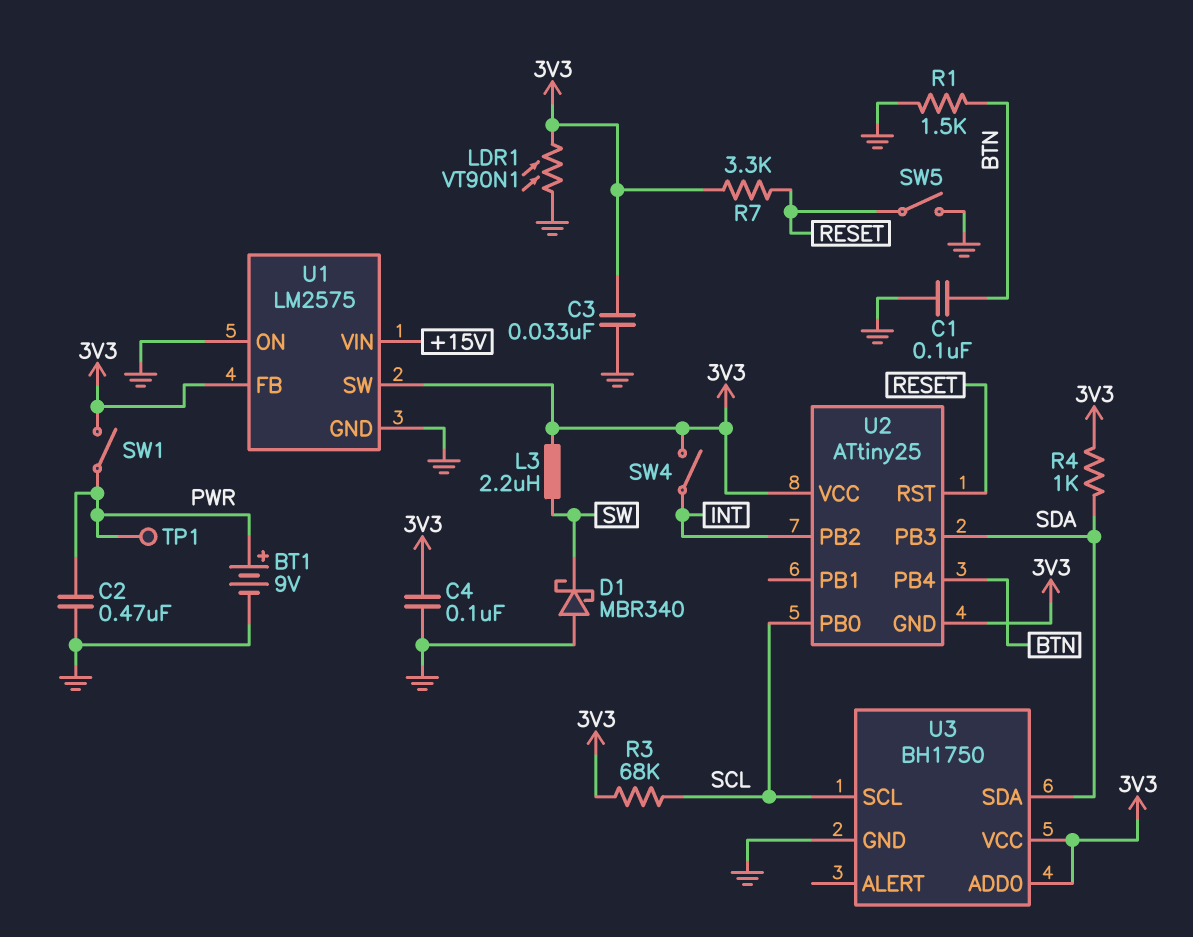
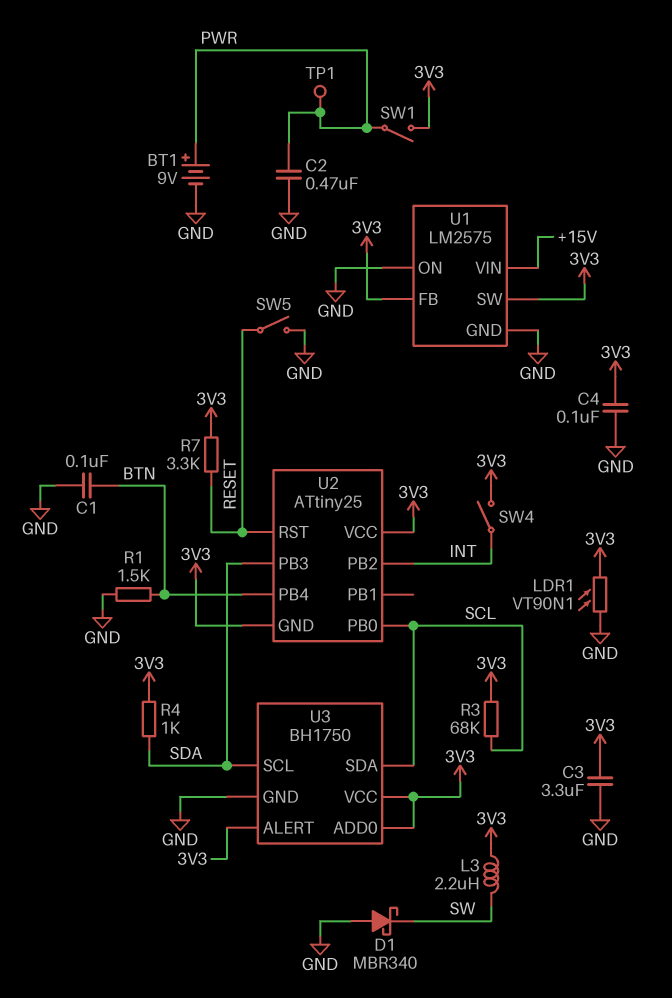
C3: 33nF (3V3, GND) -> 3.3uF (3V3, GND)
U3 pin ALERT: none -> 3V3
U3 pin SCL: SCL -> SDA
U3 pin SDA: SDA -> SCL

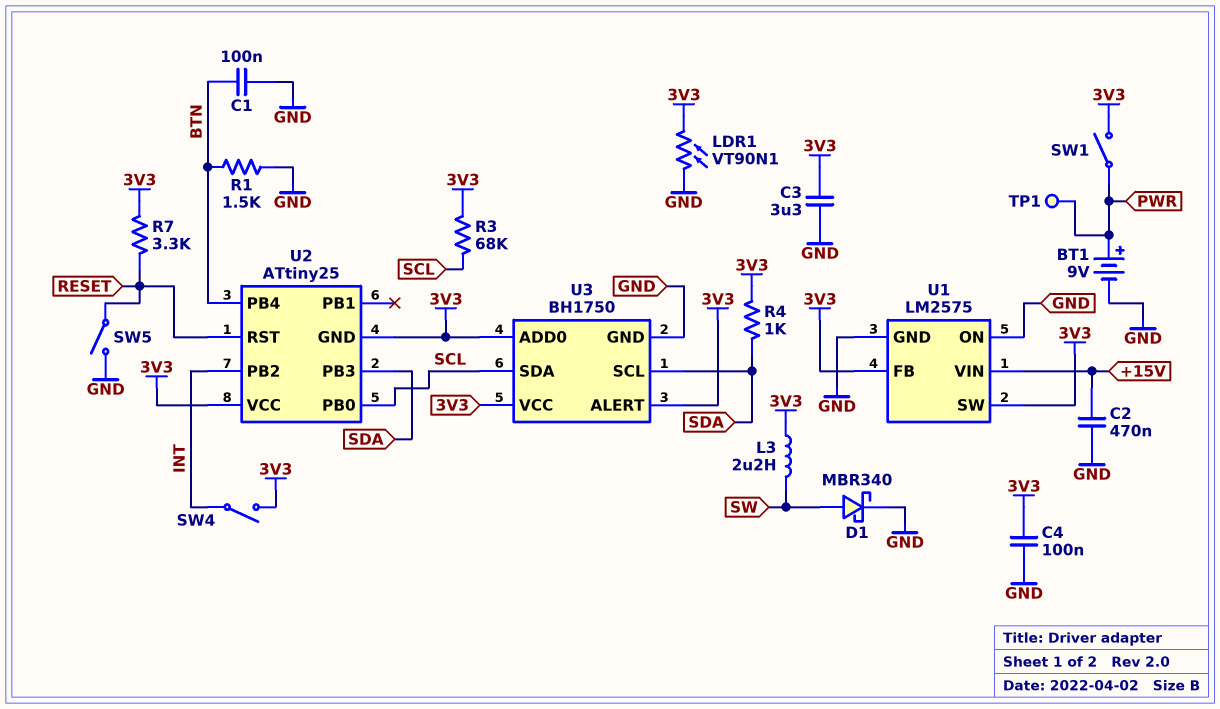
C2: 470nF (GND, PWR) -> 470nF (+15V, GND)
D1: schottky MBR340 (A GND, K SW) -> schottky MBR340 (A SW, K GND)

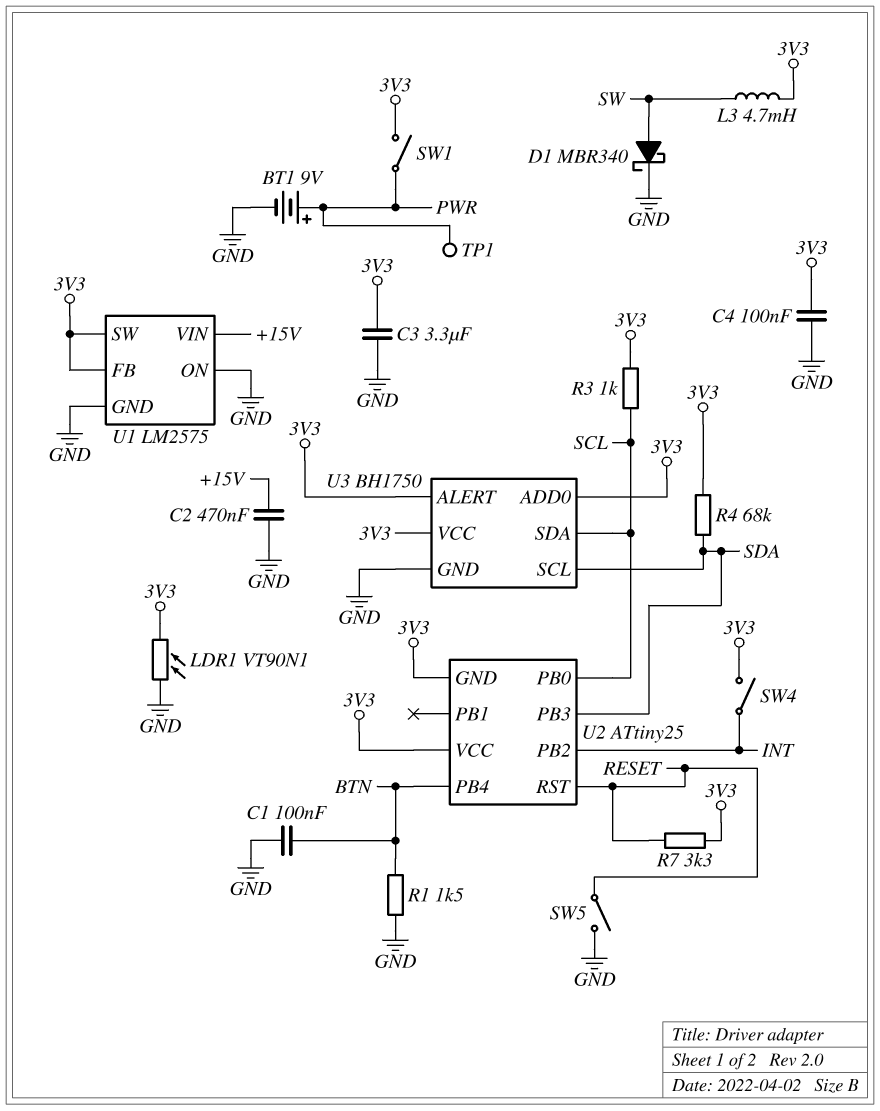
L3: 2.2uH (3V3, SW) -> 4.7mH (3V3, SW)
R3: 68k (3V3, SCL) -> 1k (3V3, SCL)
R4: 1k (3V3, SDA) -> 68k (3V3, SDA)

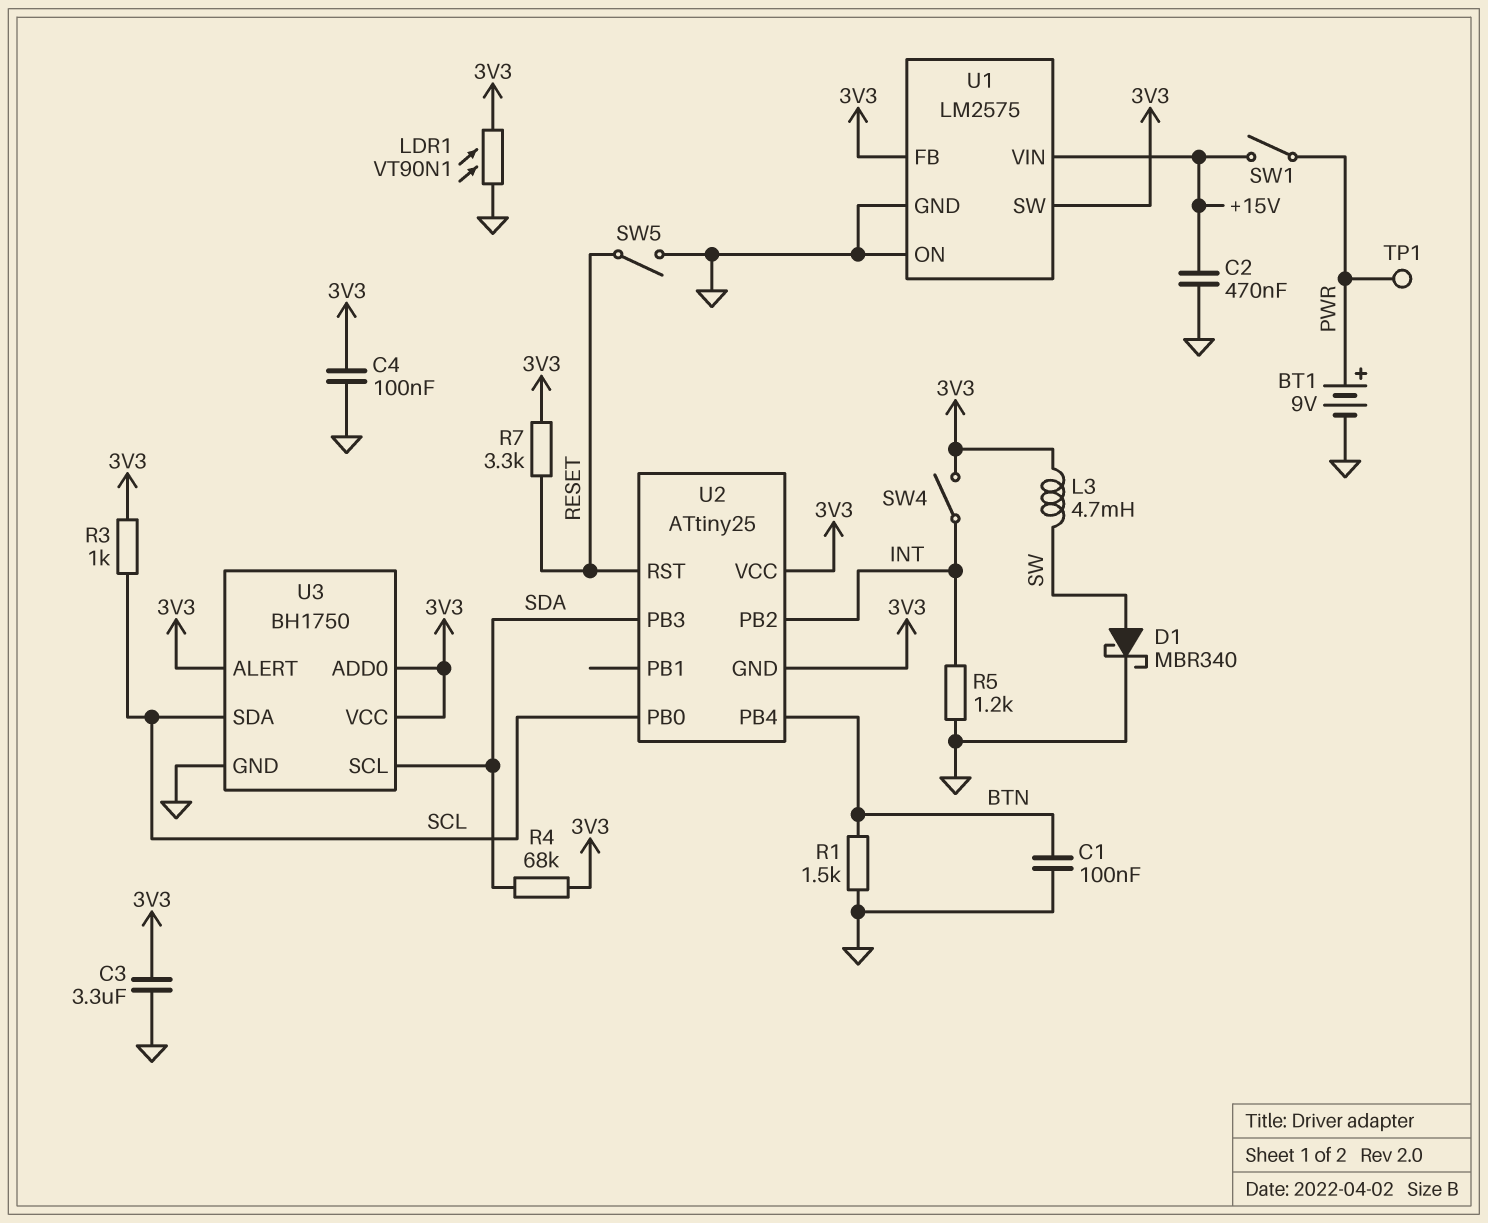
R5: none -> 1.2k (GND, INT)
SW1: switch (3V3, PWR) -> switch (+15V, PWR)

